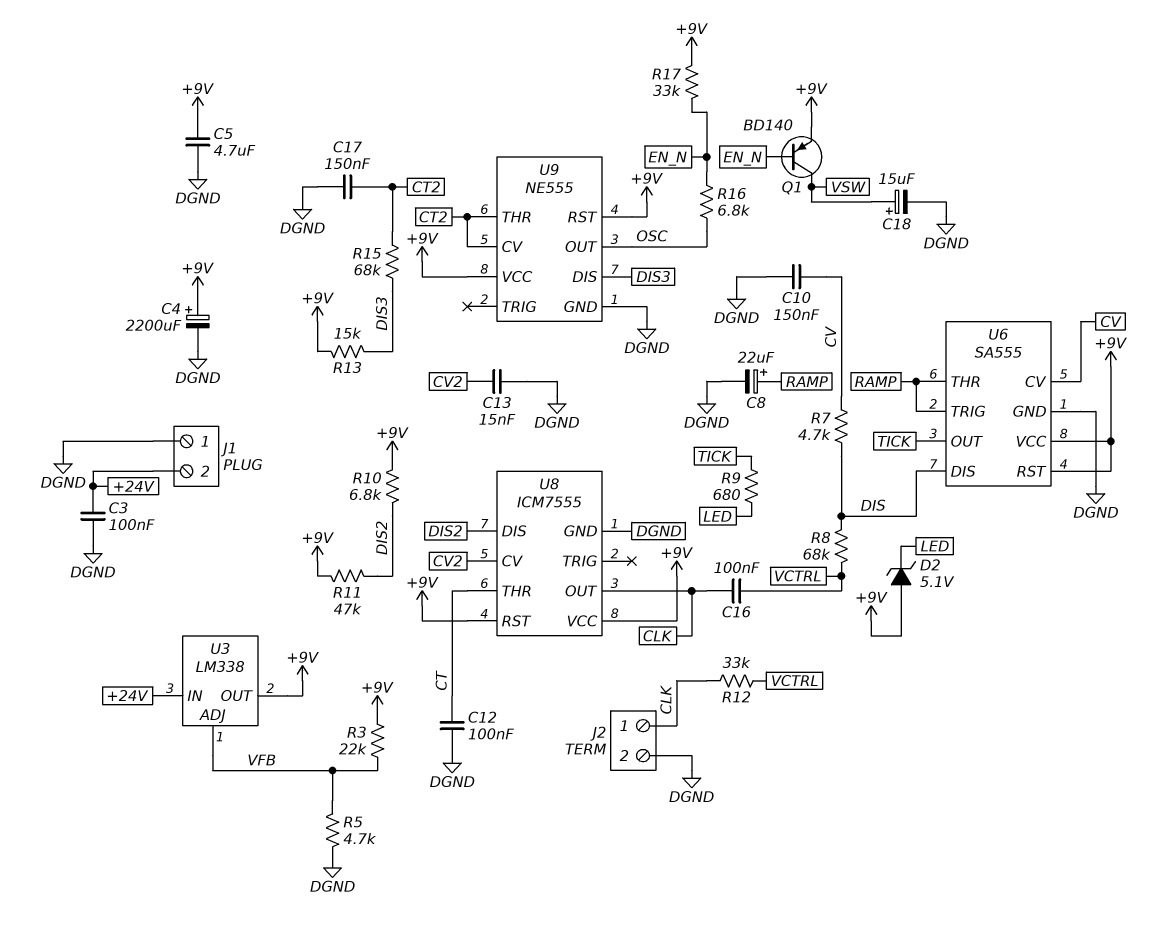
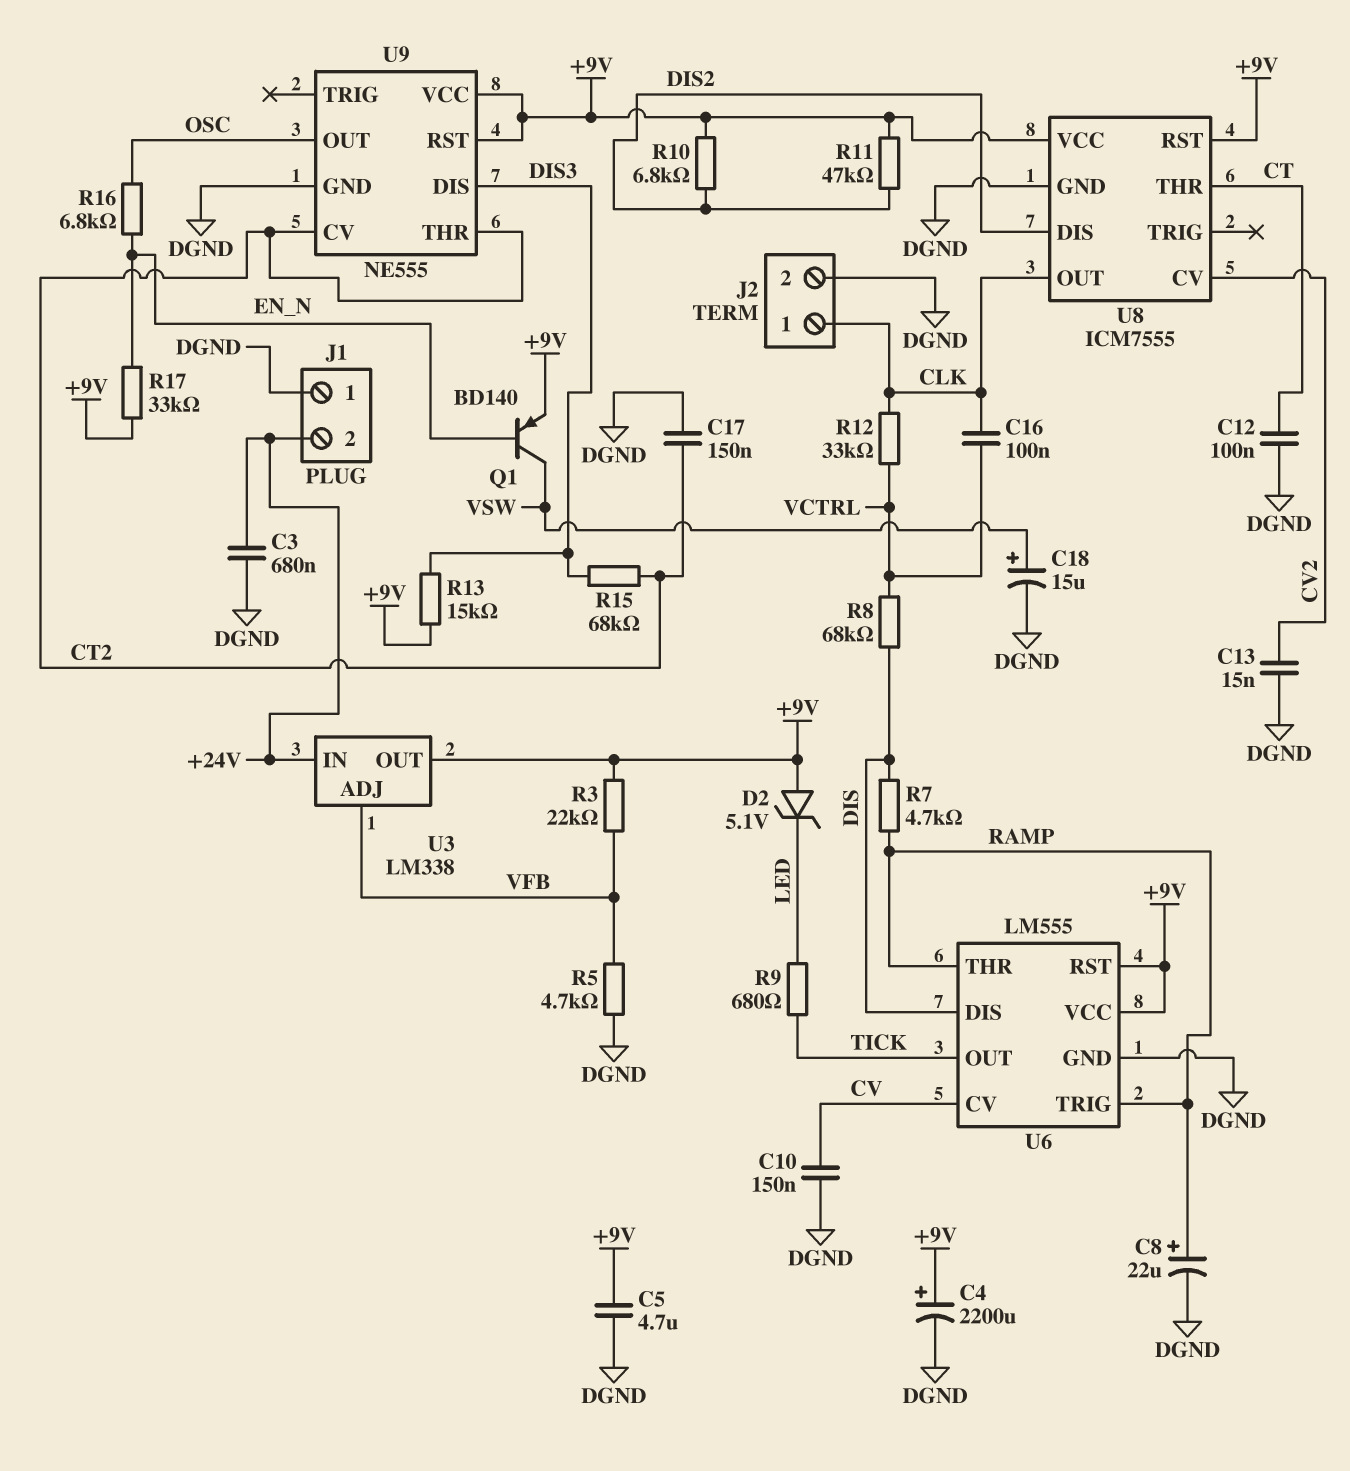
C3: 100nF (+24V, DGND) -> 680nF (+24V, DGND)
R7: 4.7k (CV, DIS) -> 4.7k (DIS, RAMP)
U6: SA555 -> LM555

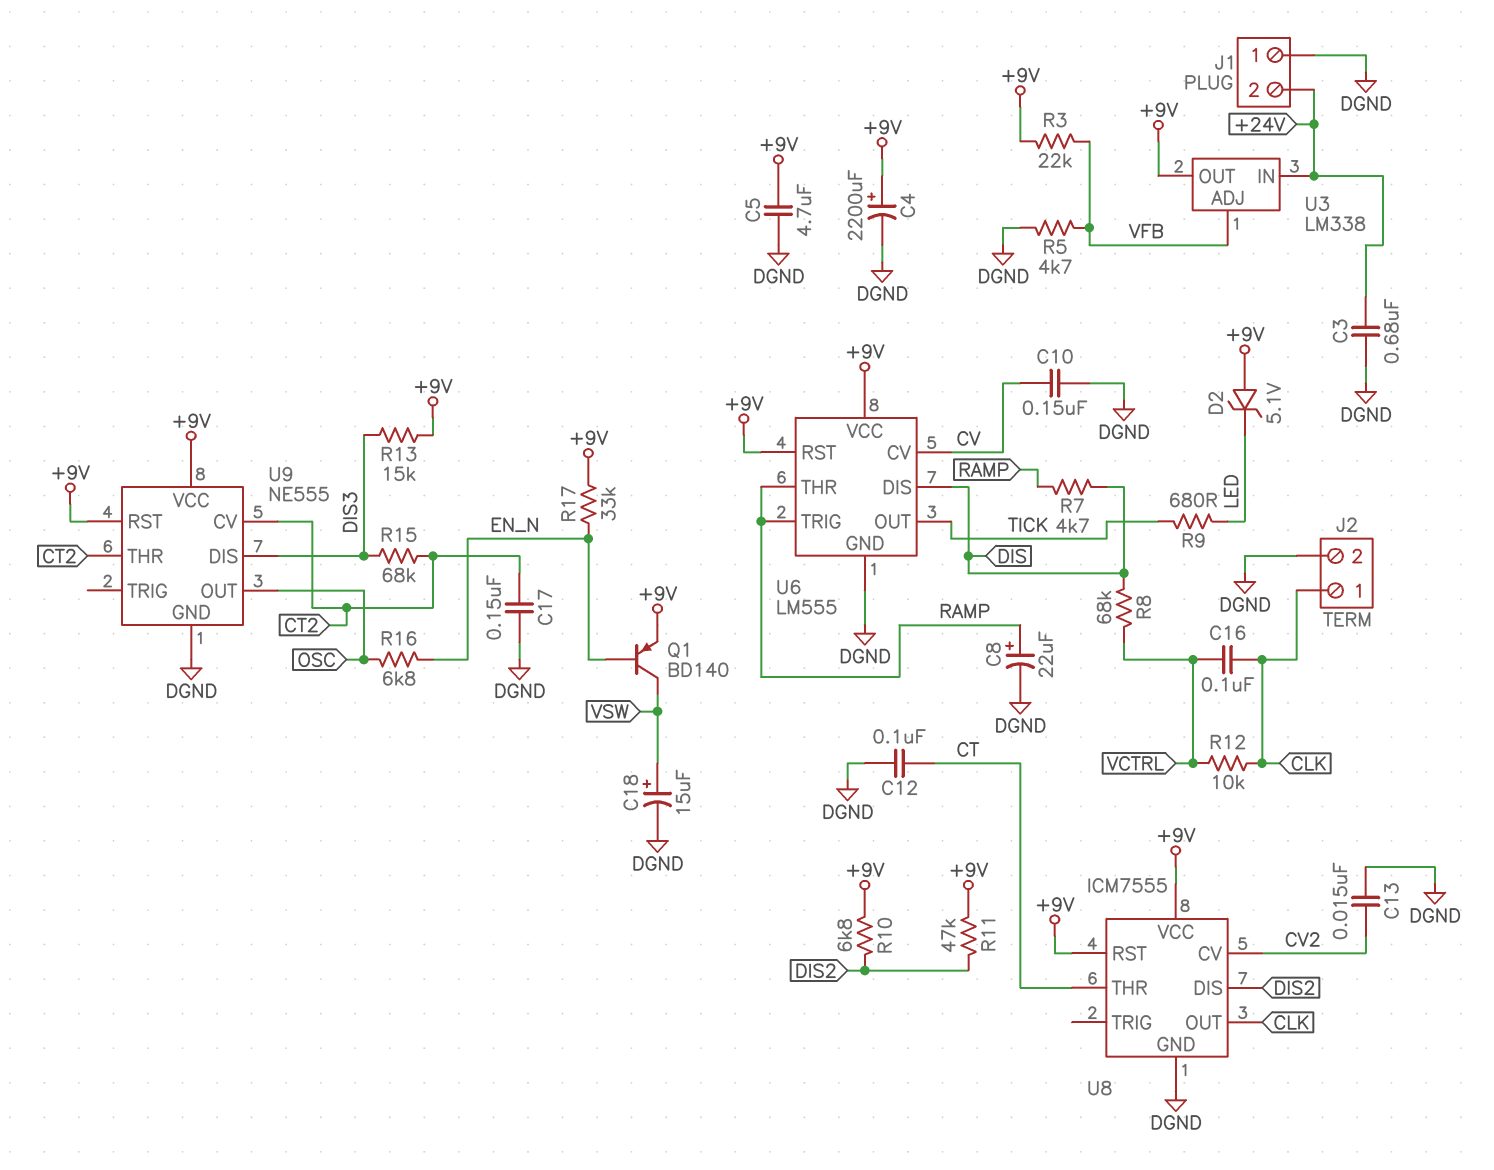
R12: 33k (CLK, VCTRL) -> 10k (CLK, VCTRL)

